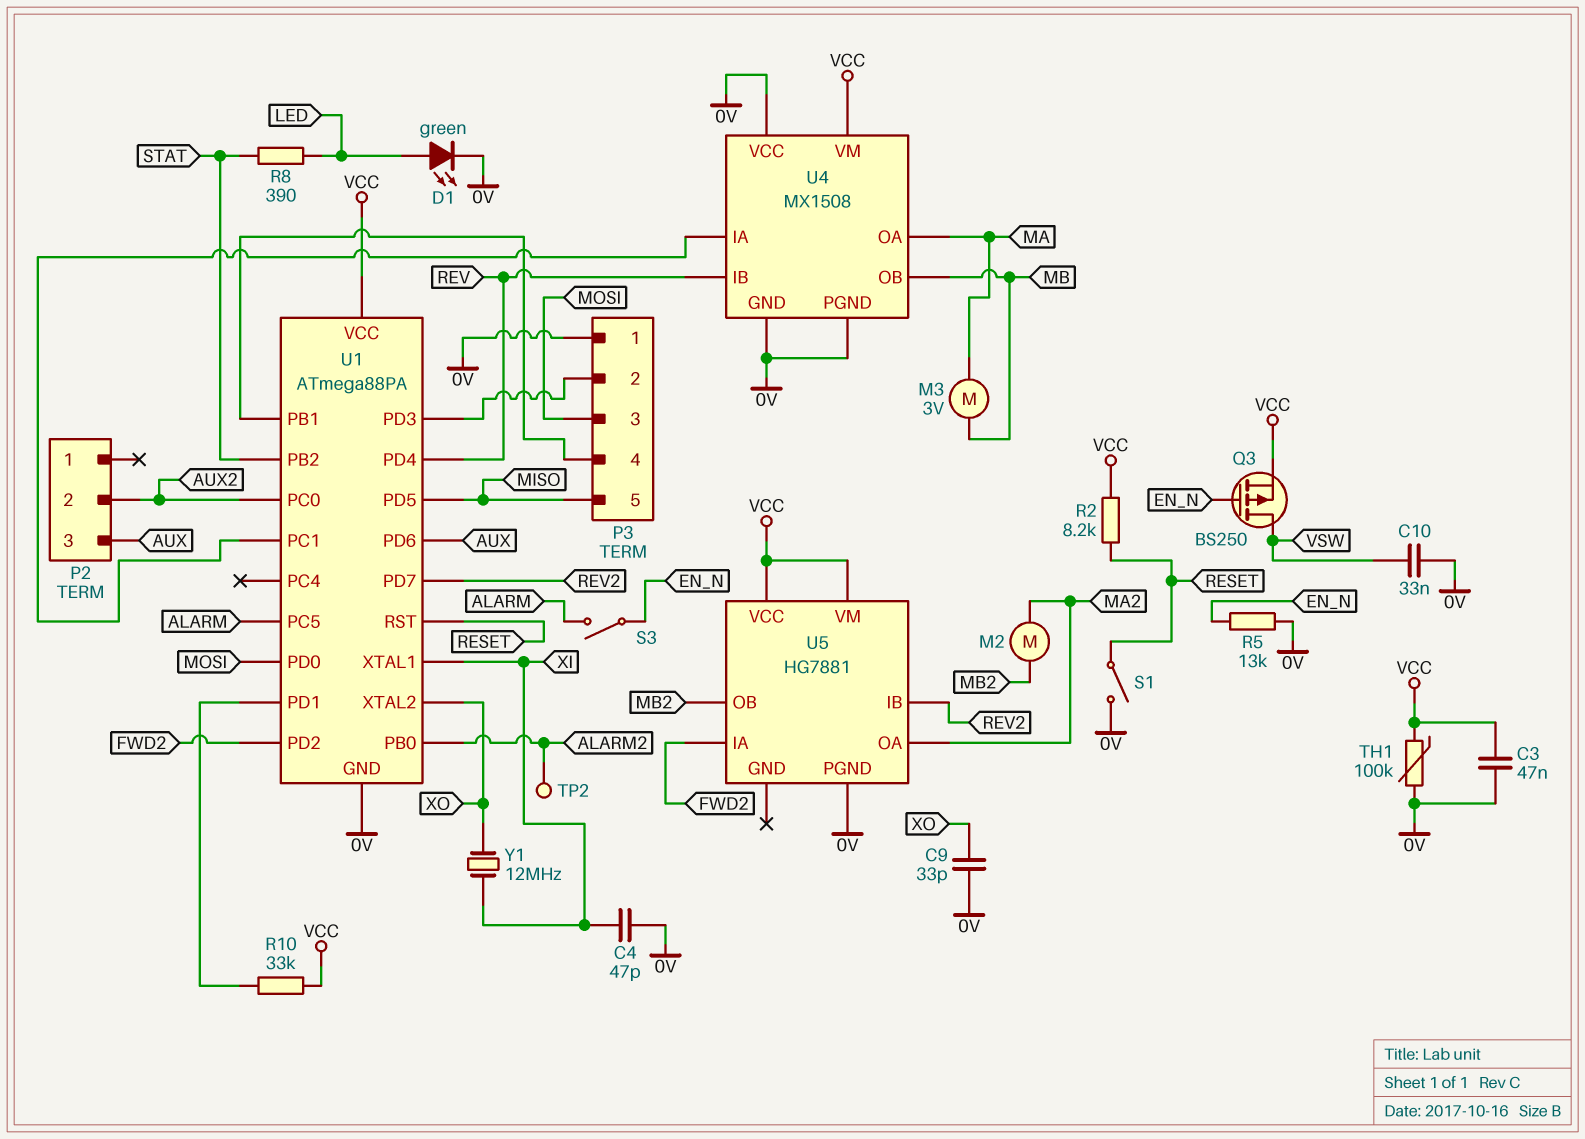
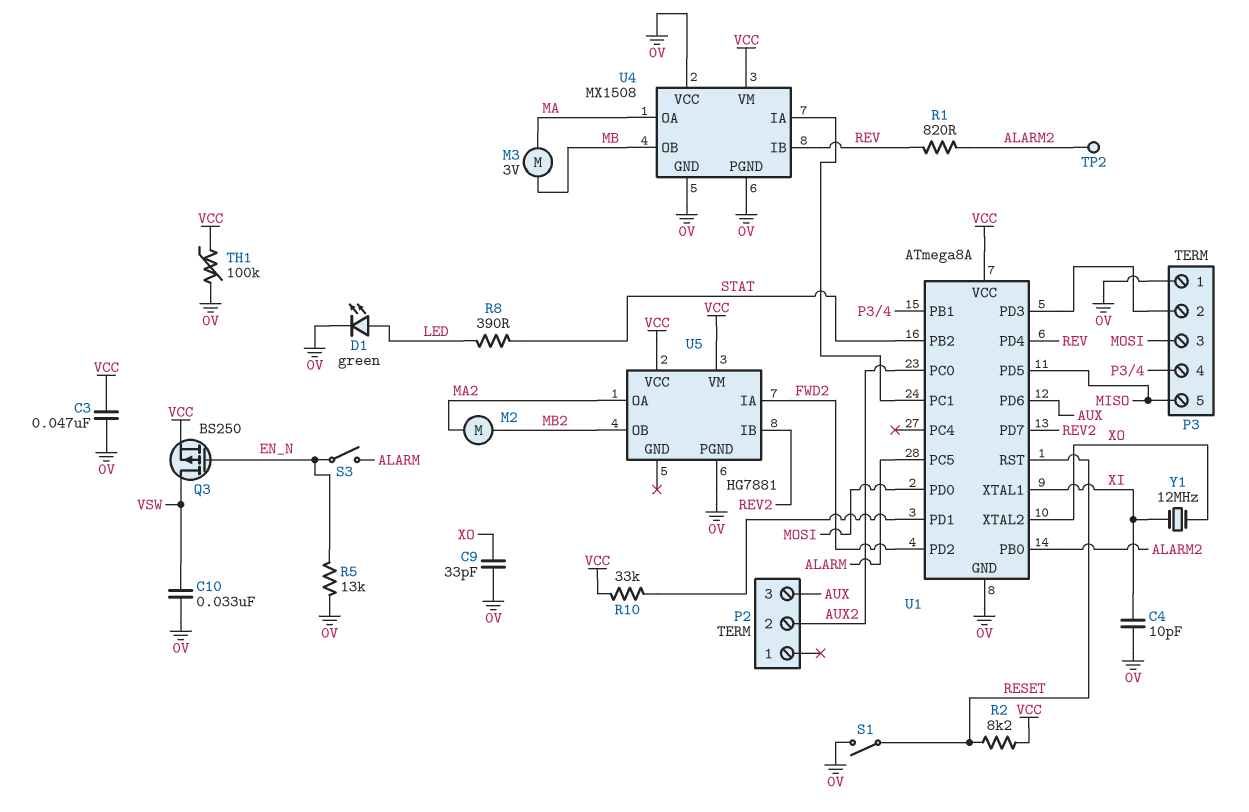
C4: 47pF (0V, XI) -> 10pF (0V, XI)
R1: none -> 820 (ALARM2, REV)
U1: ATmega88PA -> ATmega8A

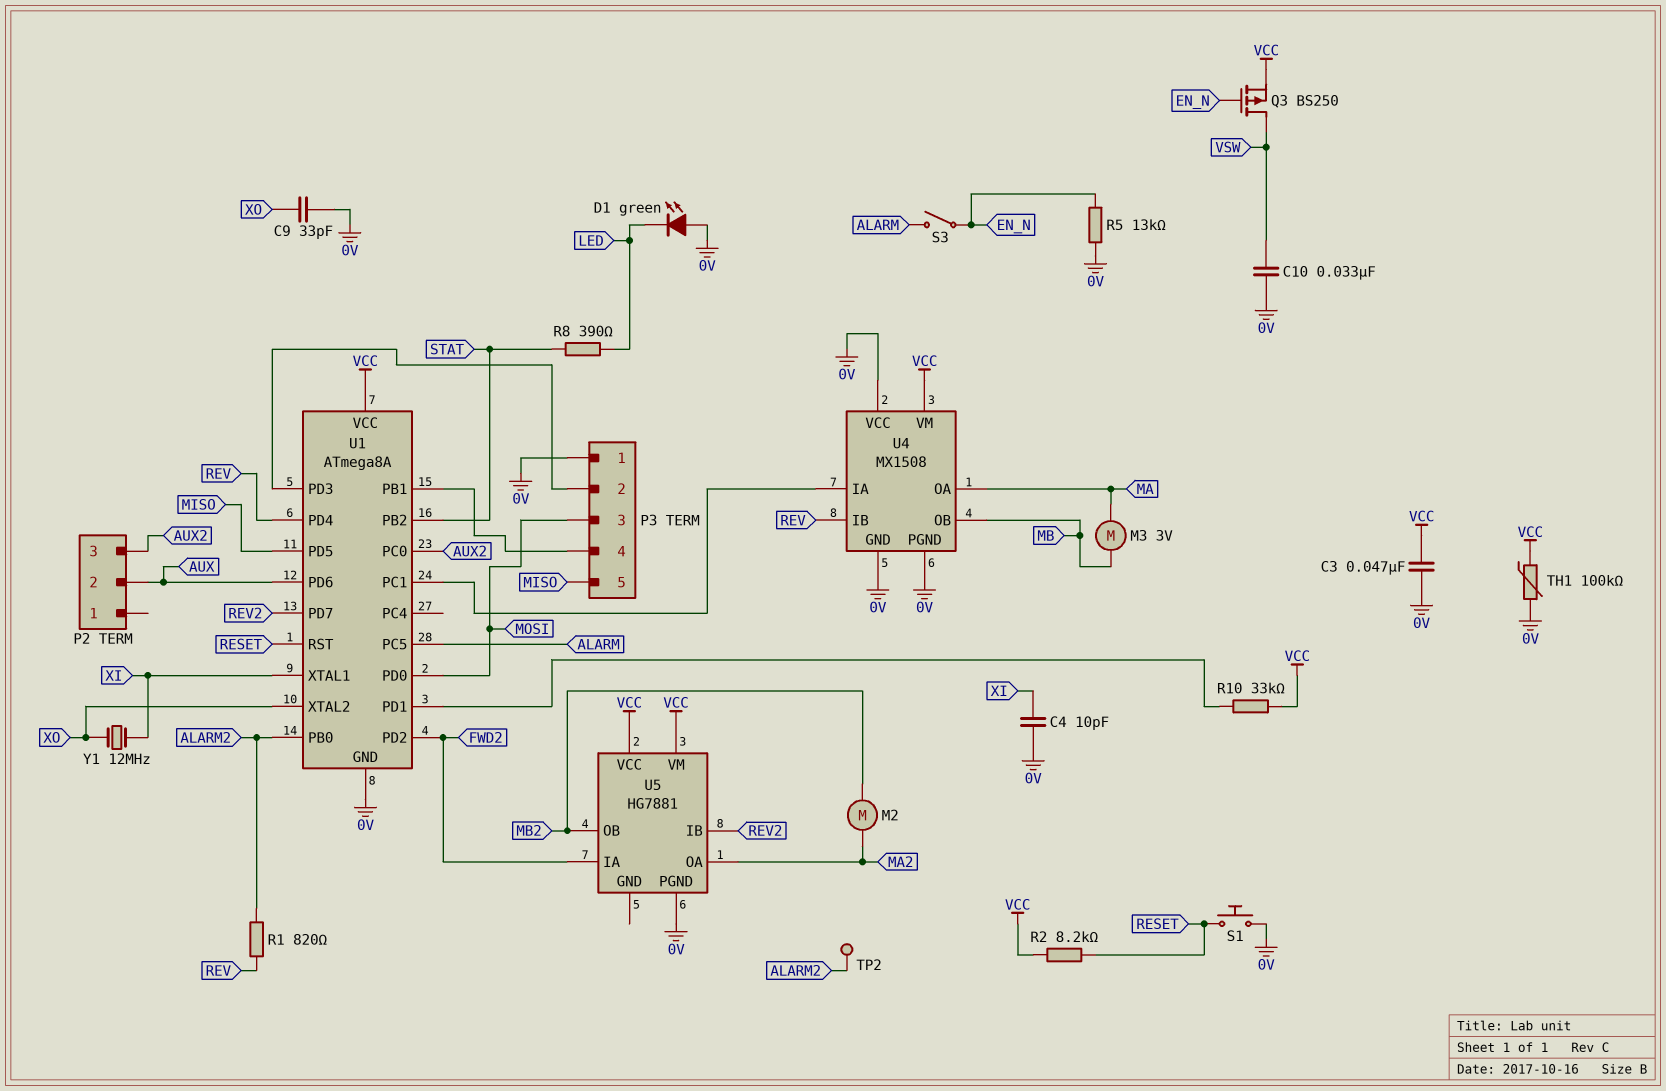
D1: LED green (A LED, K 0V) -> LED green (A 0V, K LED)
P2 pin 2: AUX2 -> AUX
P2 pin 3: AUX -> AUX2
S1: switch (0V, RESET) -> button (0V, RESET)

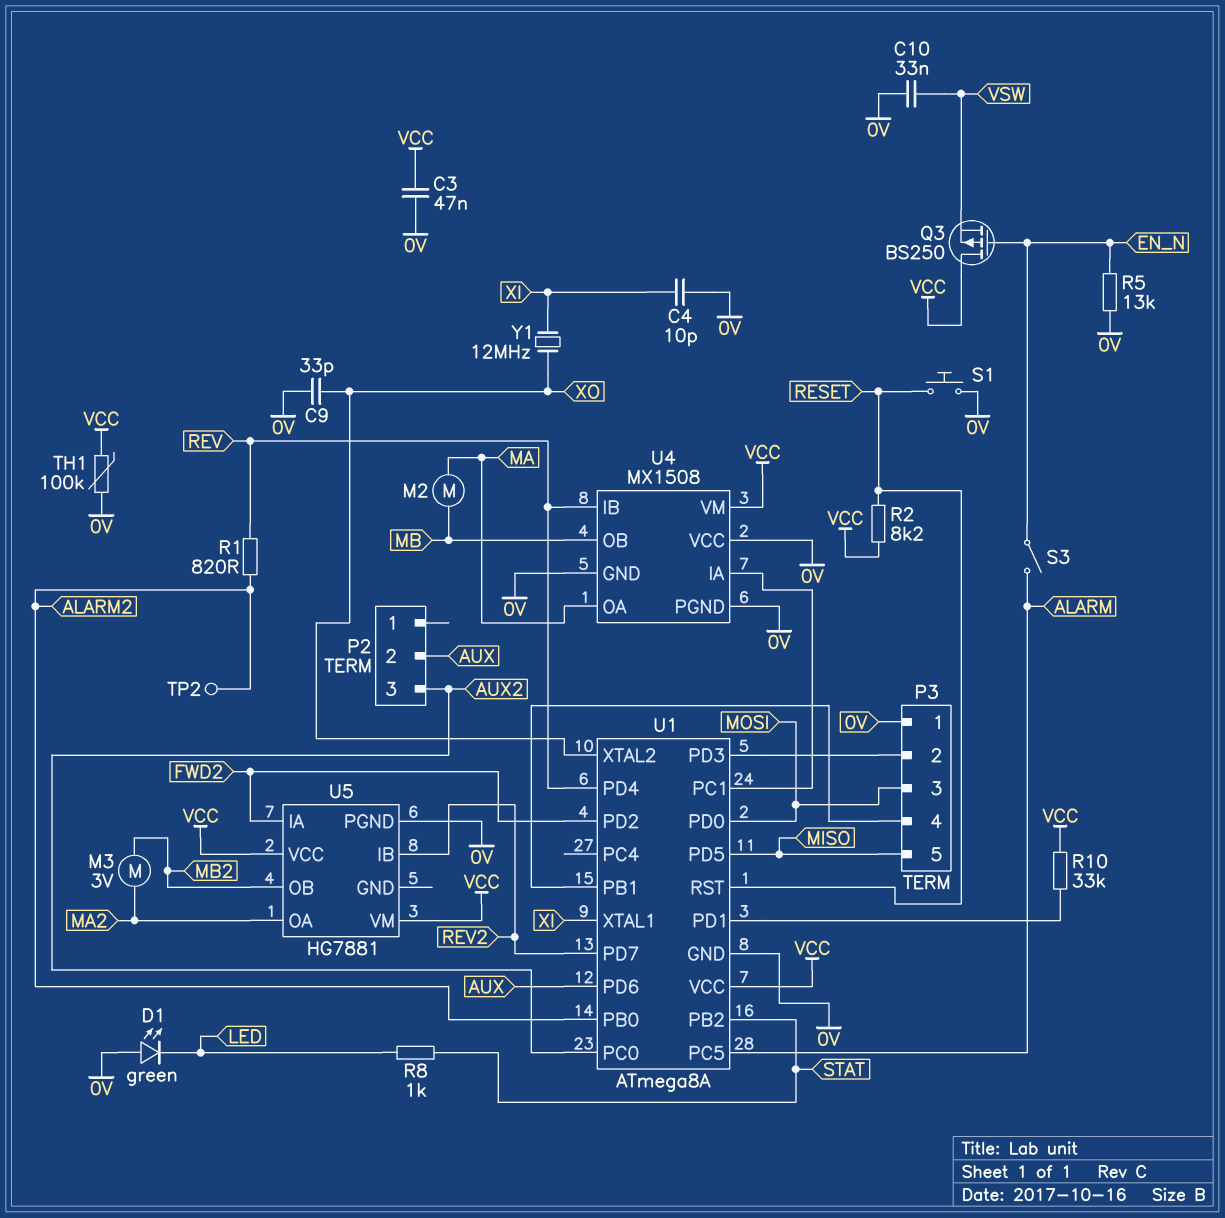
M2: motor (MA2, MB2) -> motor (MA, MB)
M3: motor 3V (MA, MB) -> motor 3V (MA2, MB2)
Q3: PMOS BS250 (G EN_N, D VSW, S VCC) -> PMOS BS250 (G EN_N, D VCC, S VSW)
R8: 390 (LED, STAT) -> 1k (LED, STAT)

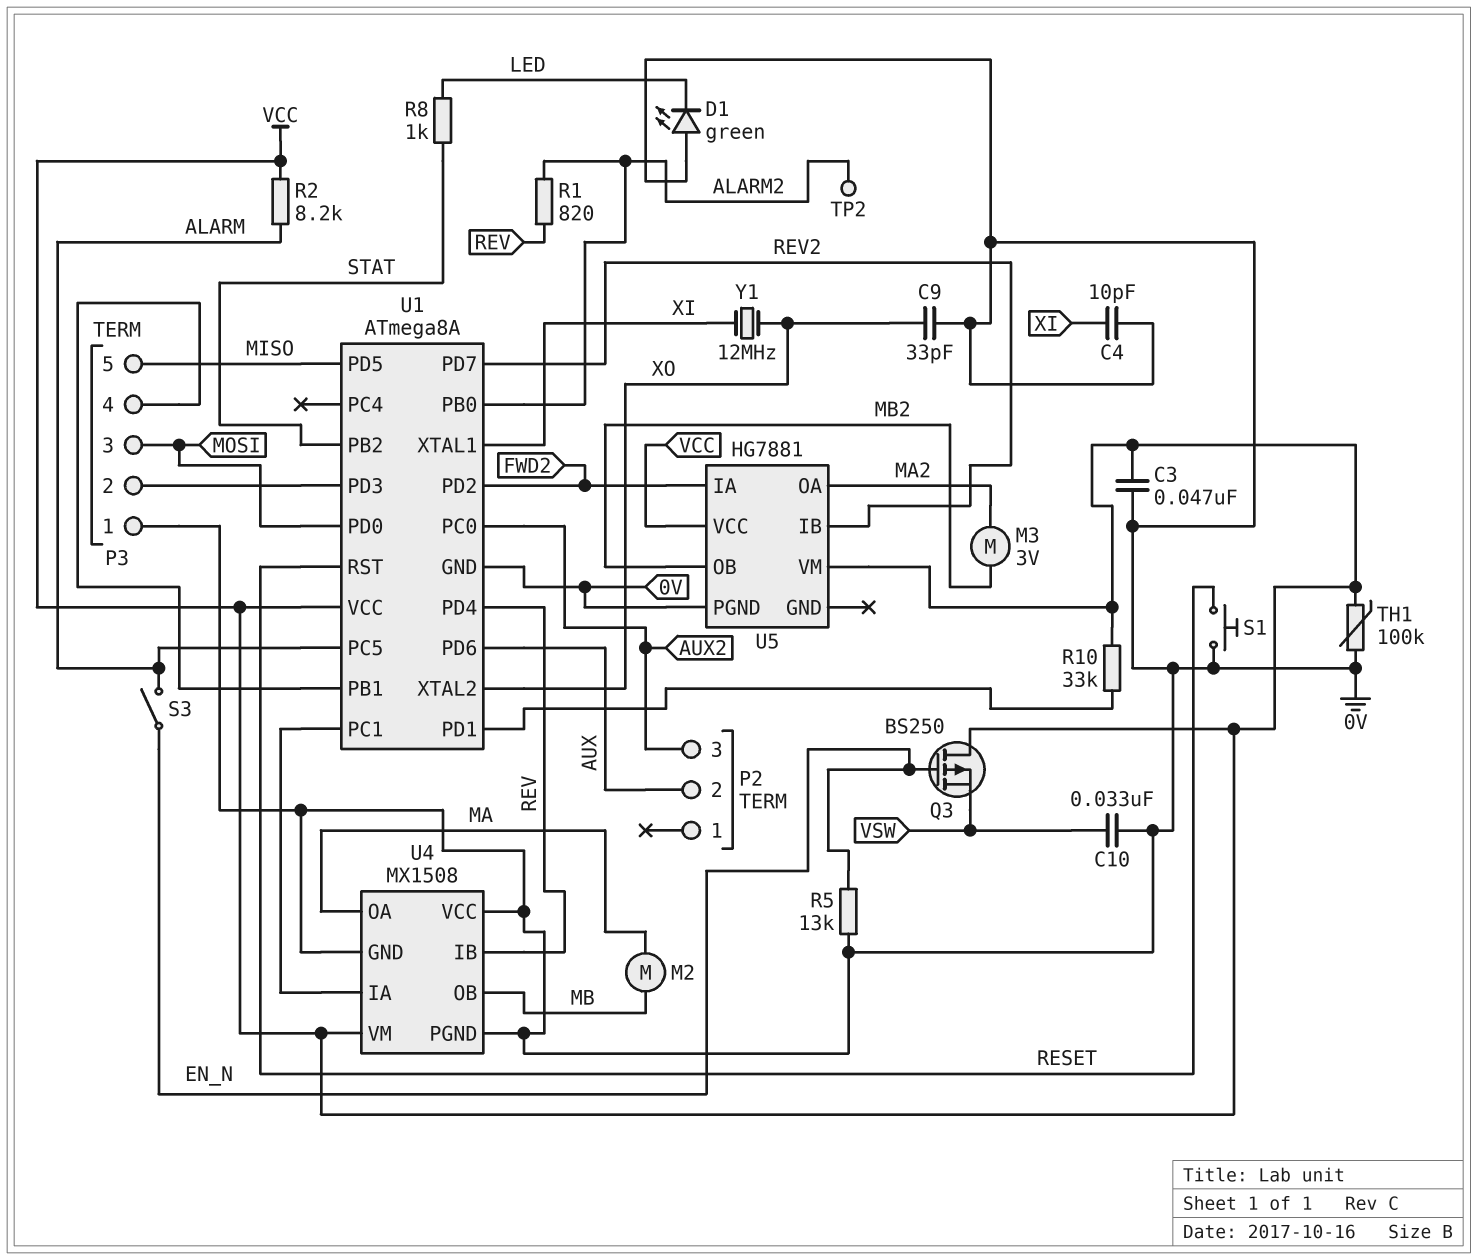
R2: 8.2k (RESET, VCC) -> 8.2k (ALARM, VCC)

